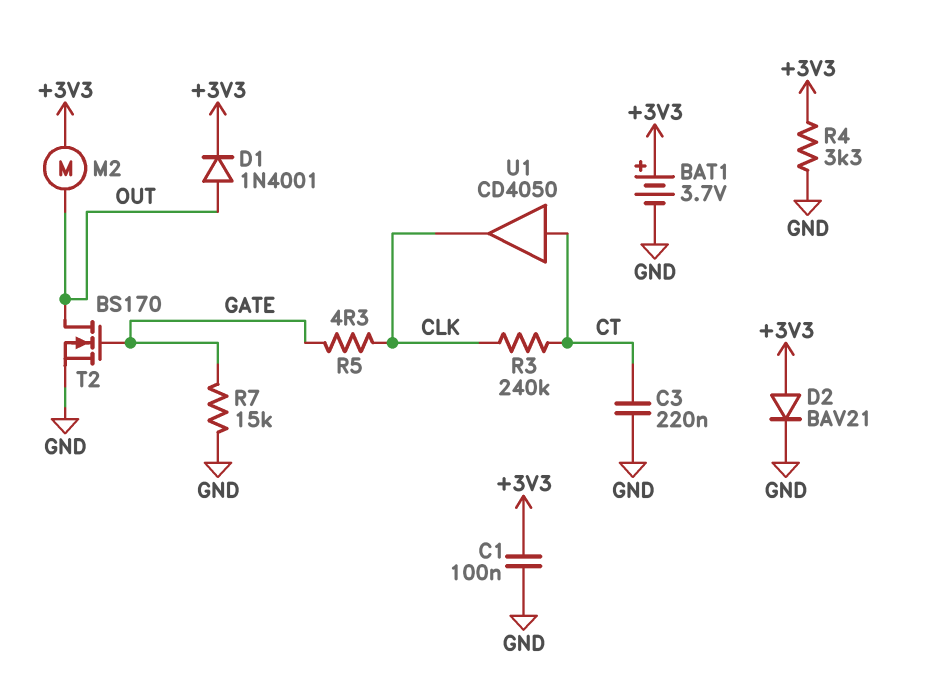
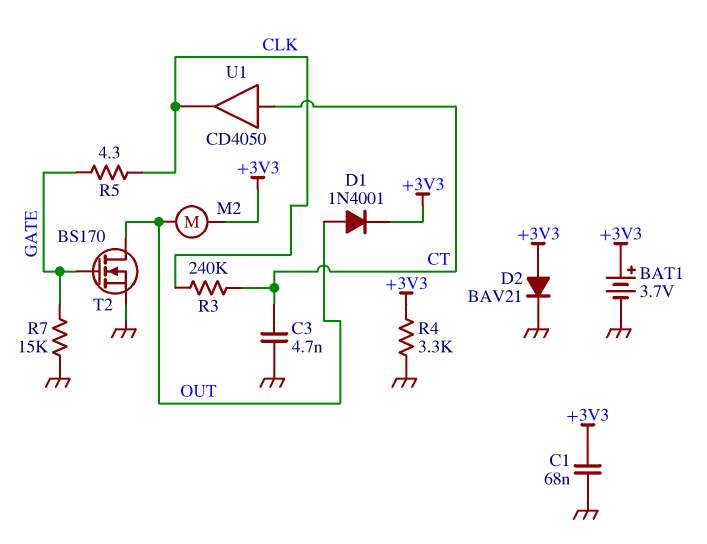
C1: 100nF (+3V3, GND) -> 68nF (+3V3, GND)
C3: 220nF (CT, GND) -> 4.7nF (CT, GND)

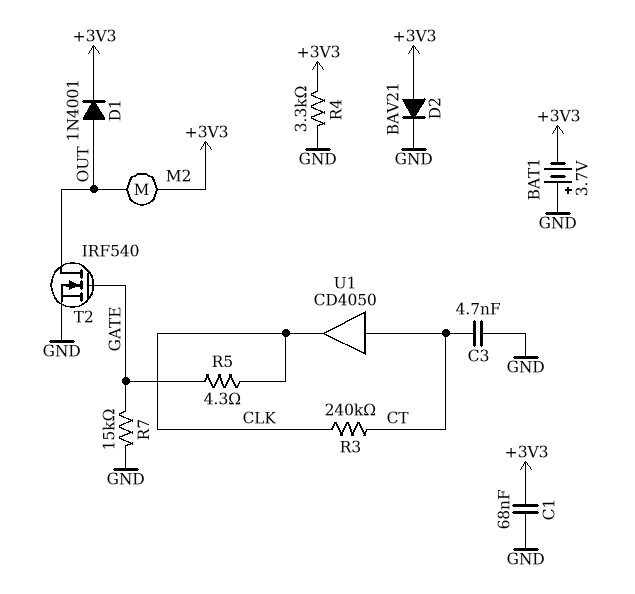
BAT1: 3.7V (plus +3V3, minus GND) -> 3.7V (plus GND, minus +3V3)
T2: NMOS BS170 (G GATE, D OUT, S GND) -> NMOS IRF540 (G GATE, D OUT, S GND)

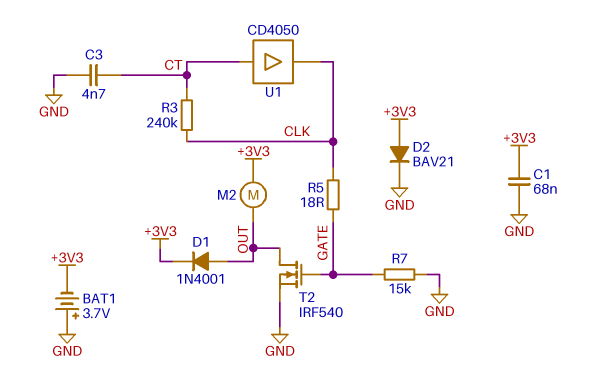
R4: 3.3k (+3V3, GND) -> none
R5: 4.3 (CLK, GATE) -> 18 (CLK, GATE)

